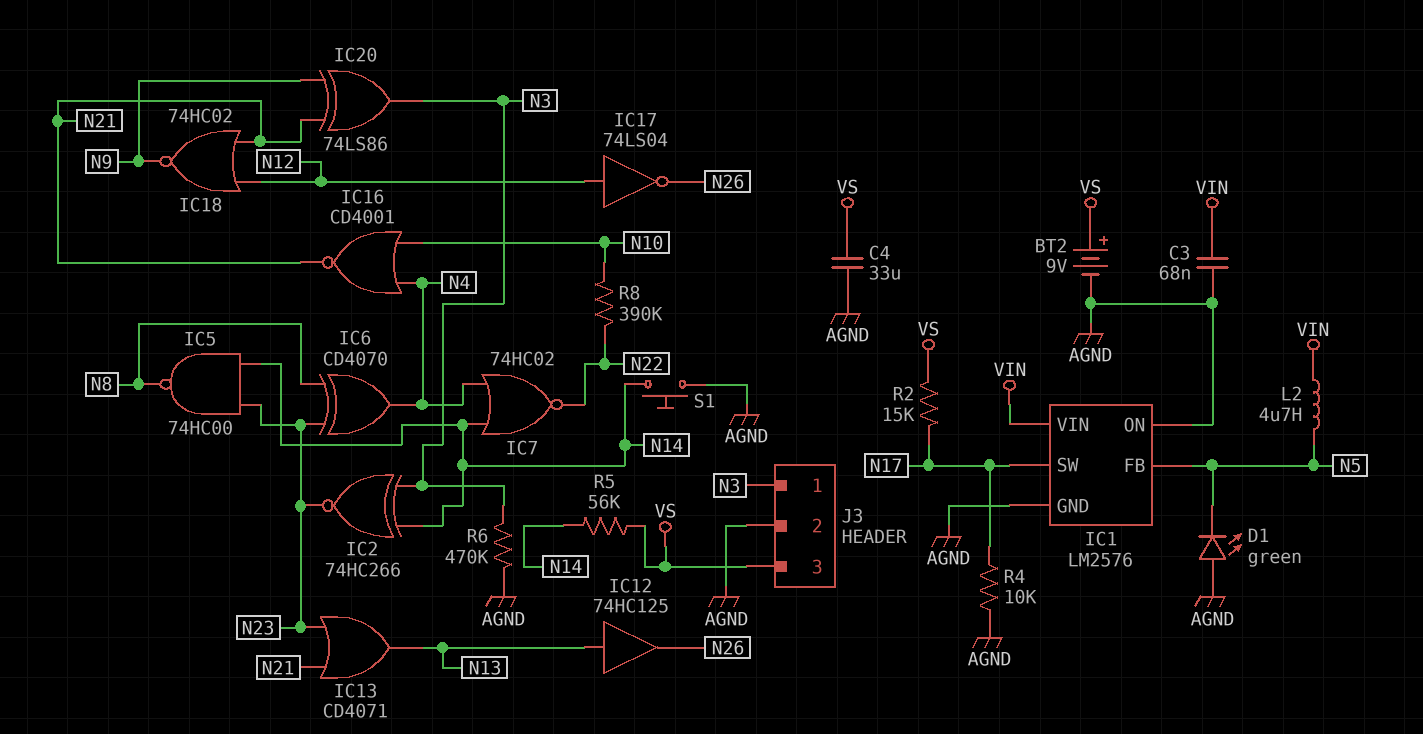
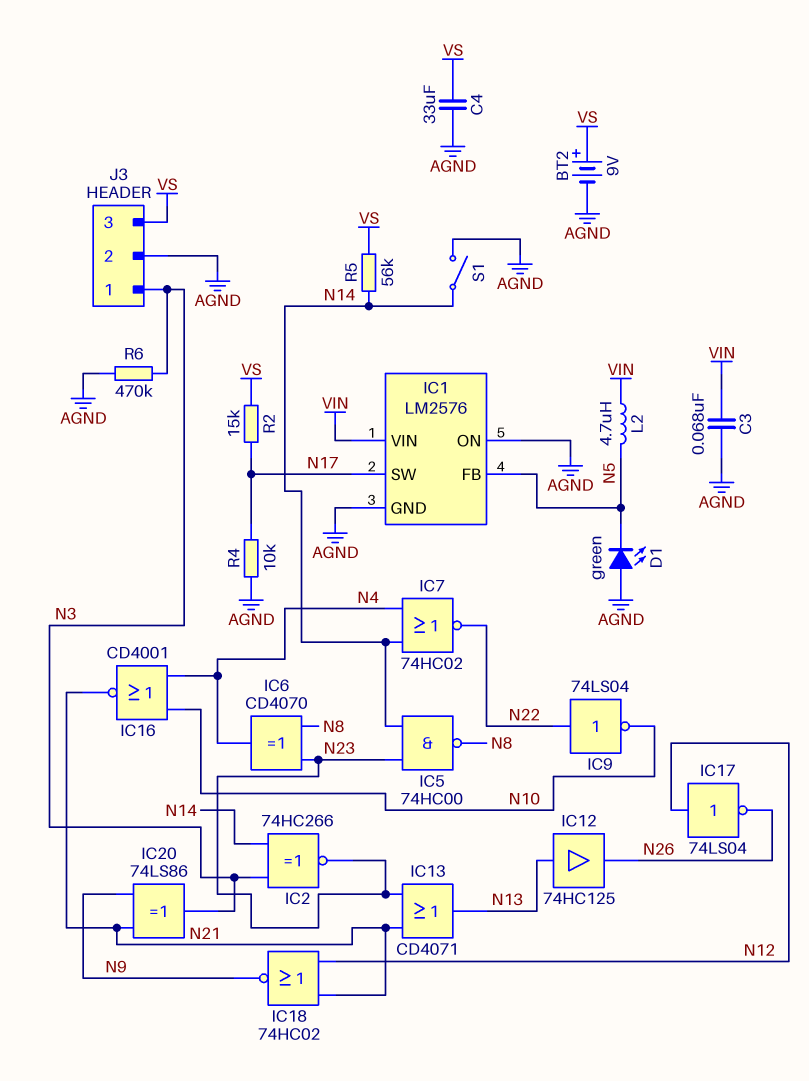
IC9: none -> NOT 74LS04 (in N22, out N10)
R8: 390k (N10, N22) -> none
S1: button (AGND, N14) -> switch (AGND, N14)

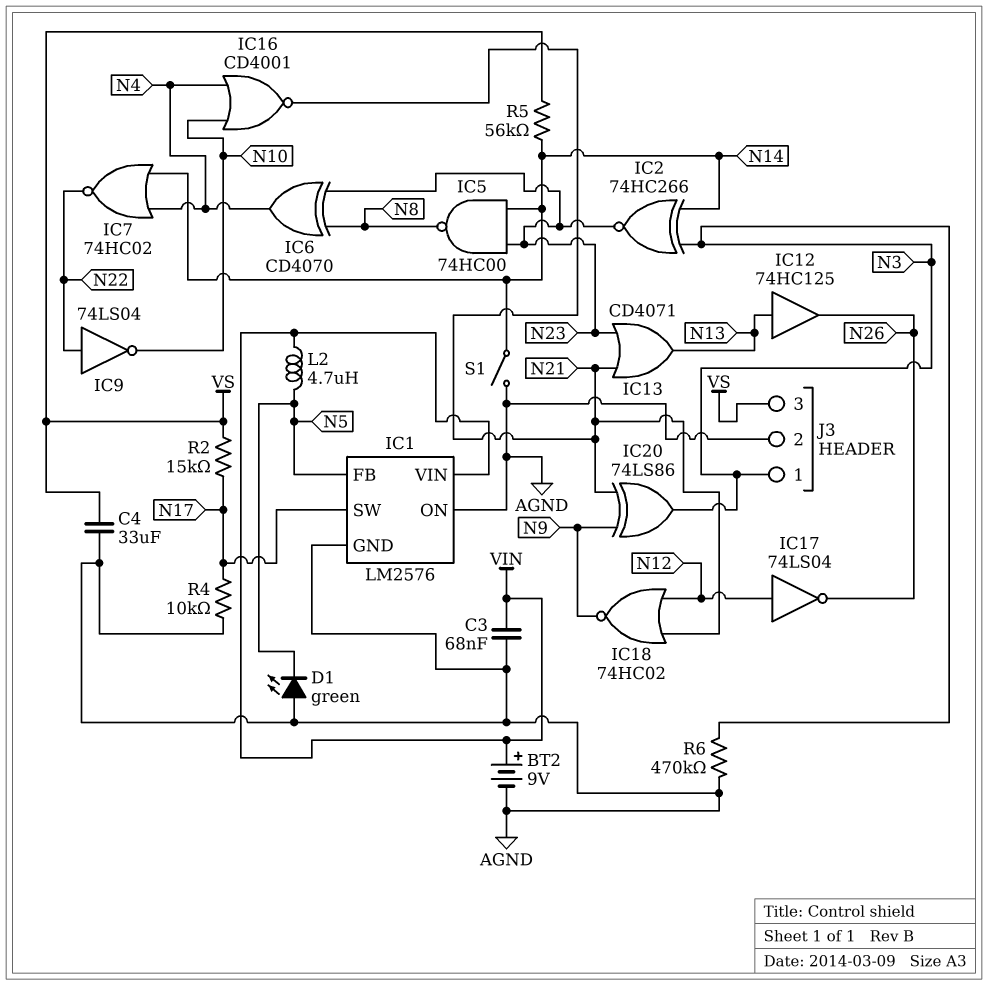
BT2: 9V (plus VS, minus AGND) -> 9V (plus VIN, minus AGND)

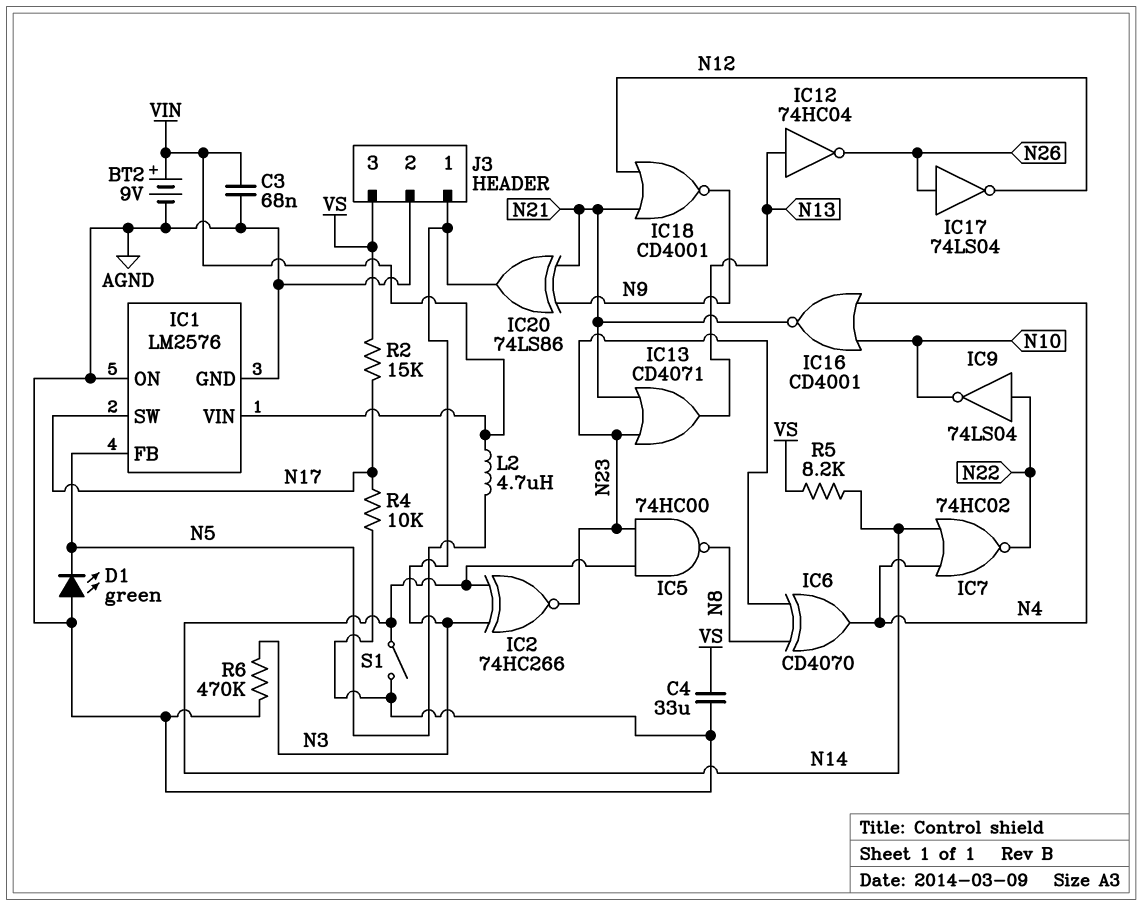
IC12: buffer 74HC125 (in N13, out N26) -> NOT 74HC04 (in N13, out N26)
IC17: NOT 74LS04 (in N12, out N26) -> NOT 74LS04 (in N26, out N12)
IC18: NOR 74HC02 (in N12, in N21, out N9) -> NOR CD4001 (in N12, in N21, out N9)
R5: 56k (N14, VS) -> 8.2k (N14, VS)

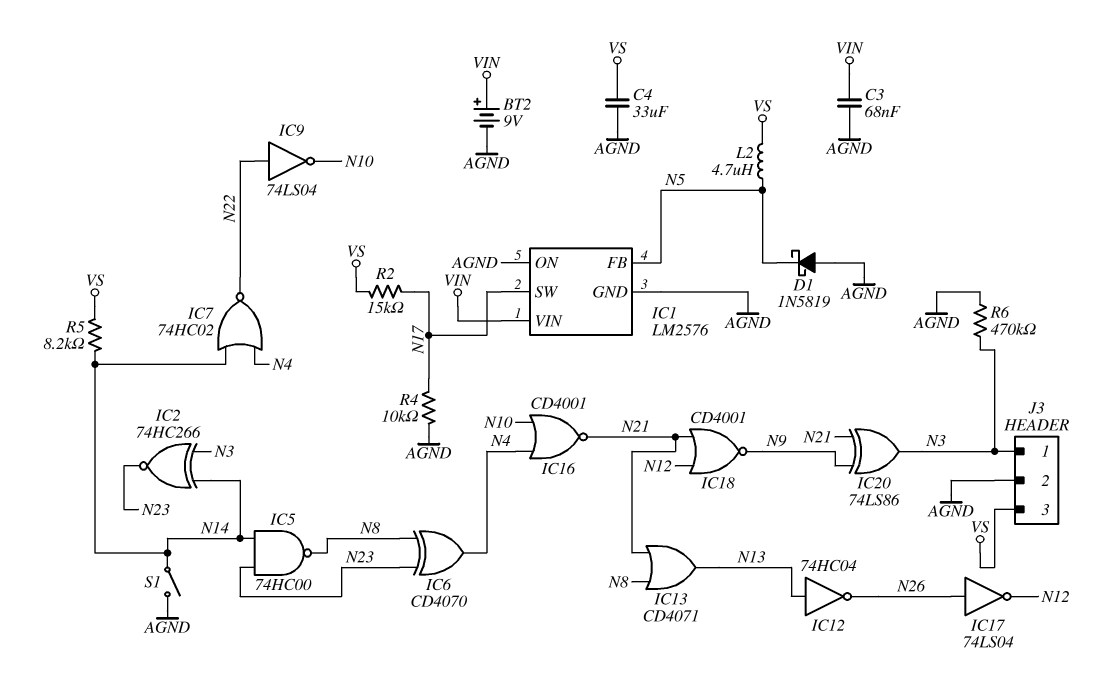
D1: LED green (A AGND, K N5) -> schottky 1N5819 (A AGND, K N5)
IC13: OR CD4071 (in N21, in N23, out N13) -> OR CD4071 (in N8, in N21, out N13)
L2: 4.7uH (N5, VIN) -> 4.7uH (N5, VS)

